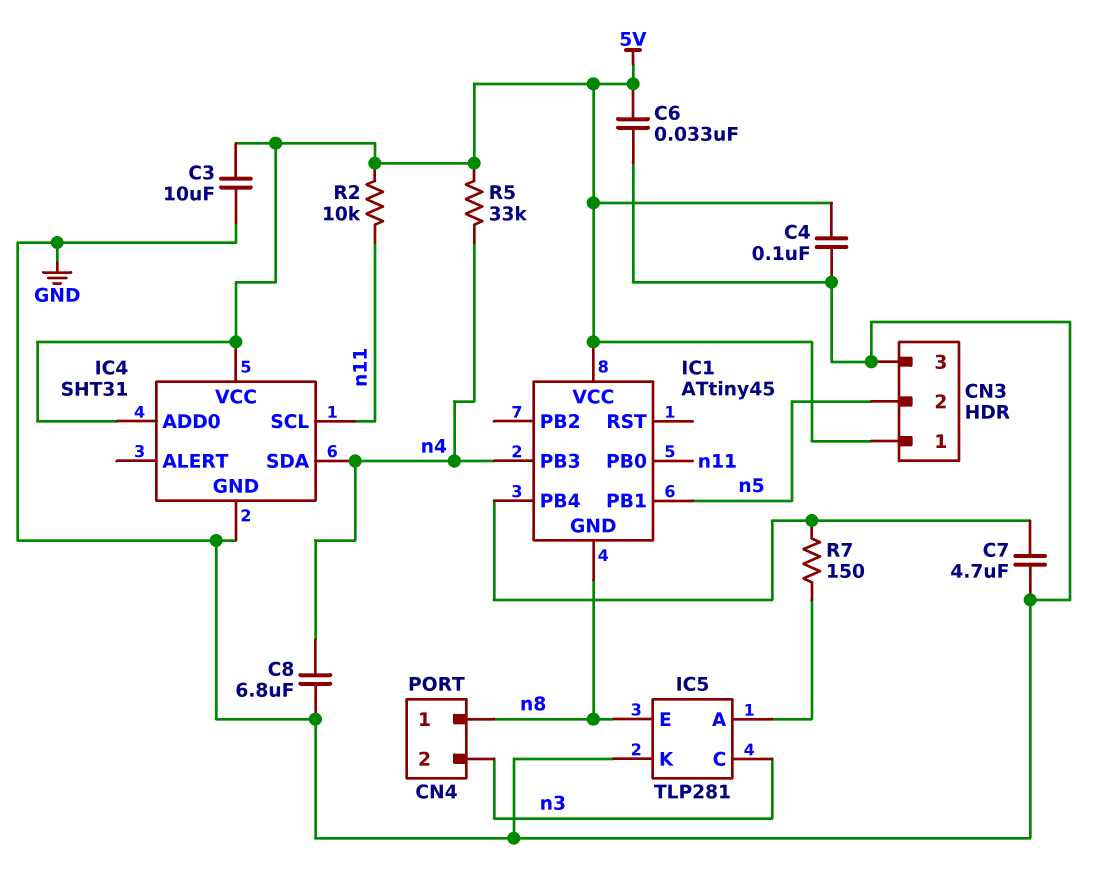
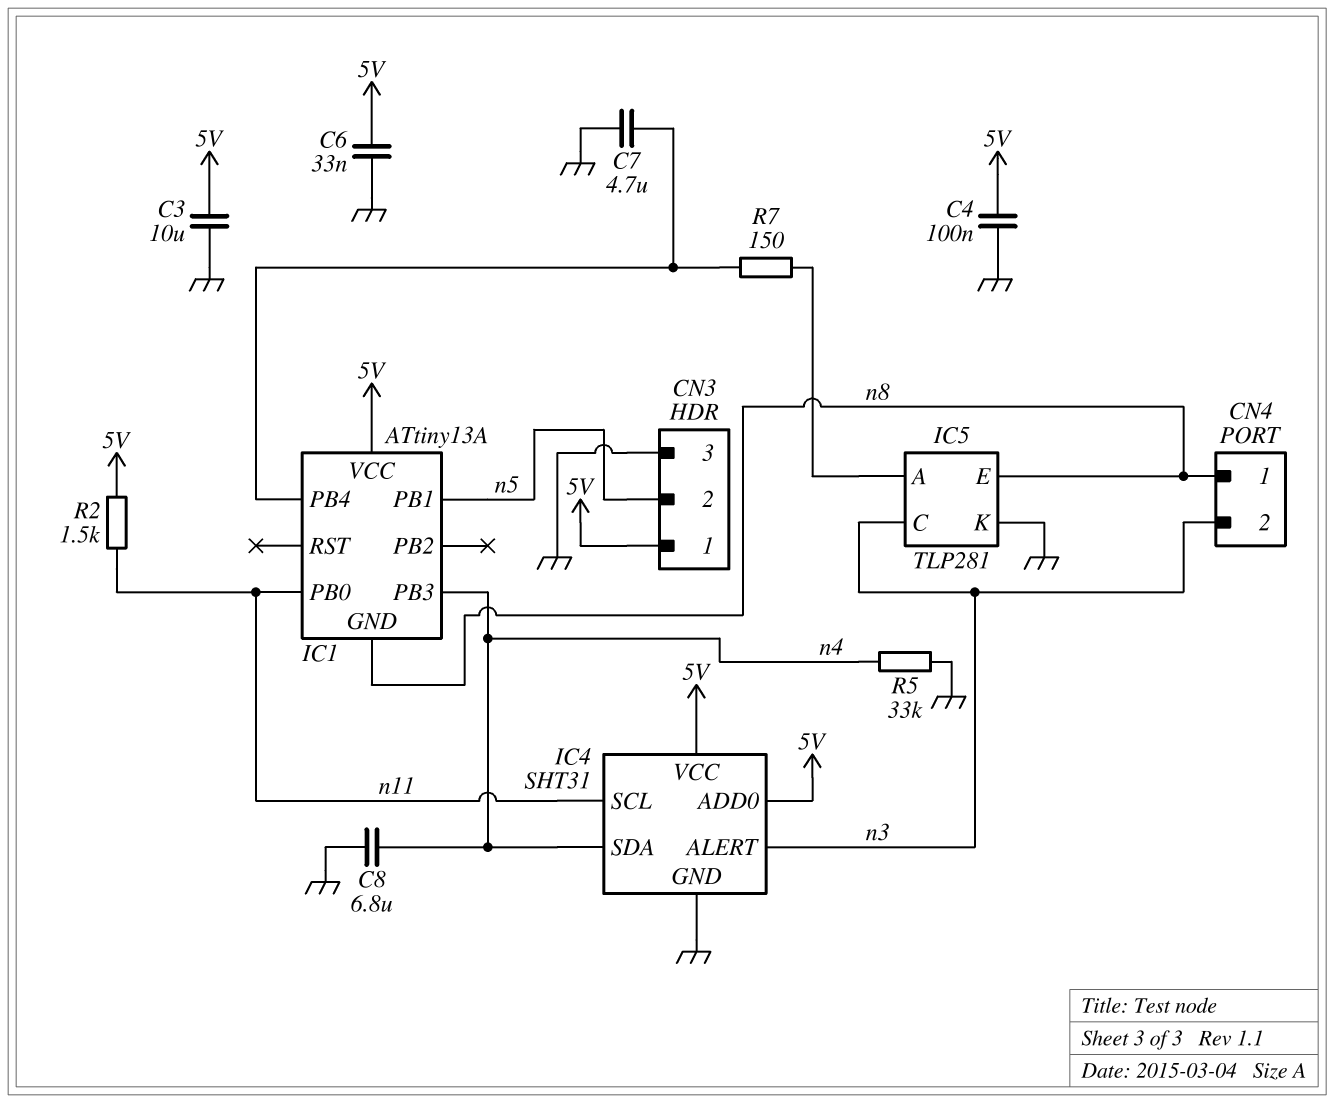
IC1: ATtiny45 -> ATtiny13A
IC4 pin ALERT: none -> n3
R2: 10k (5V, n11) -> 1.5k (5V, n11)
R5: 33k (5V, n4) -> 33k (GND, n4)

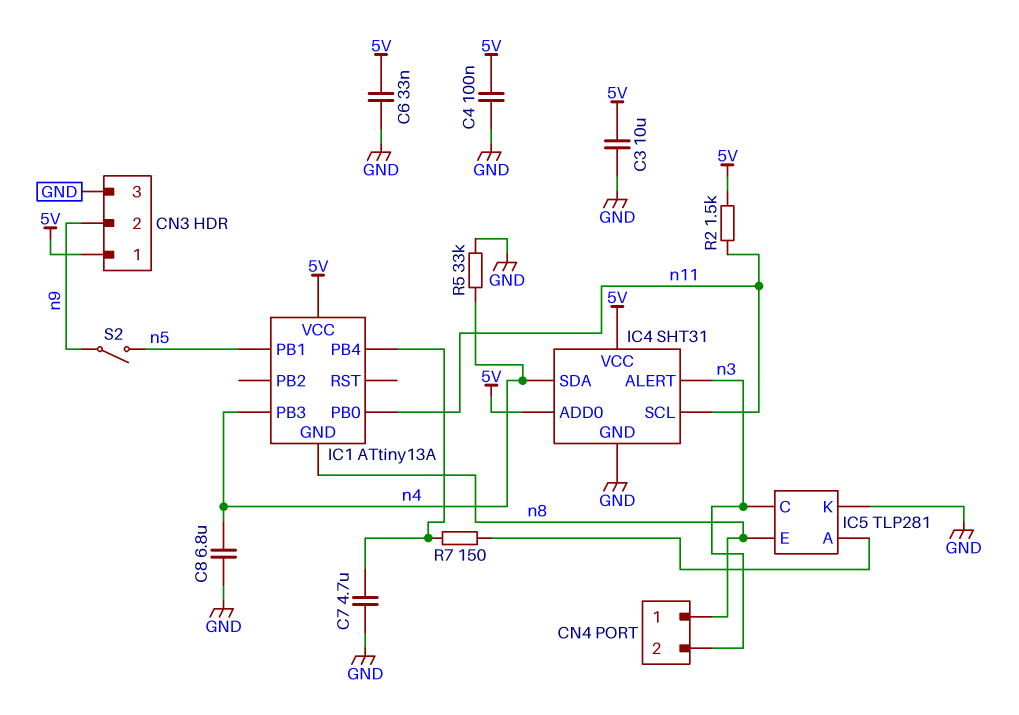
CN3 pin 2: n5 -> n9
S2: none -> switch (n5, n9)

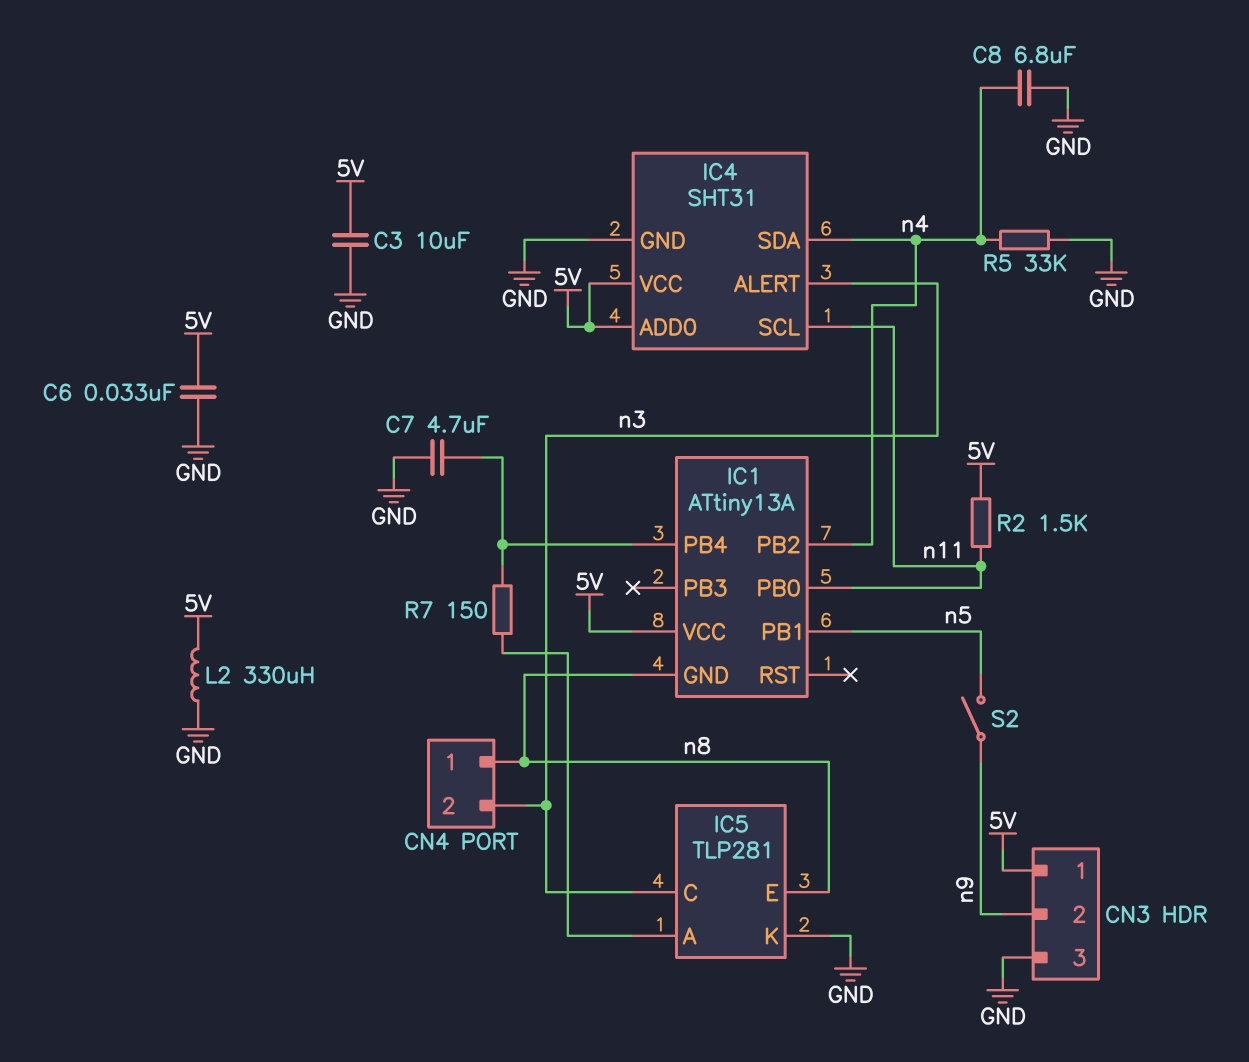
C4: 100nF (5V, GND) -> none
IC1 pin PB2: none -> n4
IC1 pin PB3: n4 -> none
L2: none -> 330uH (5V, GND)

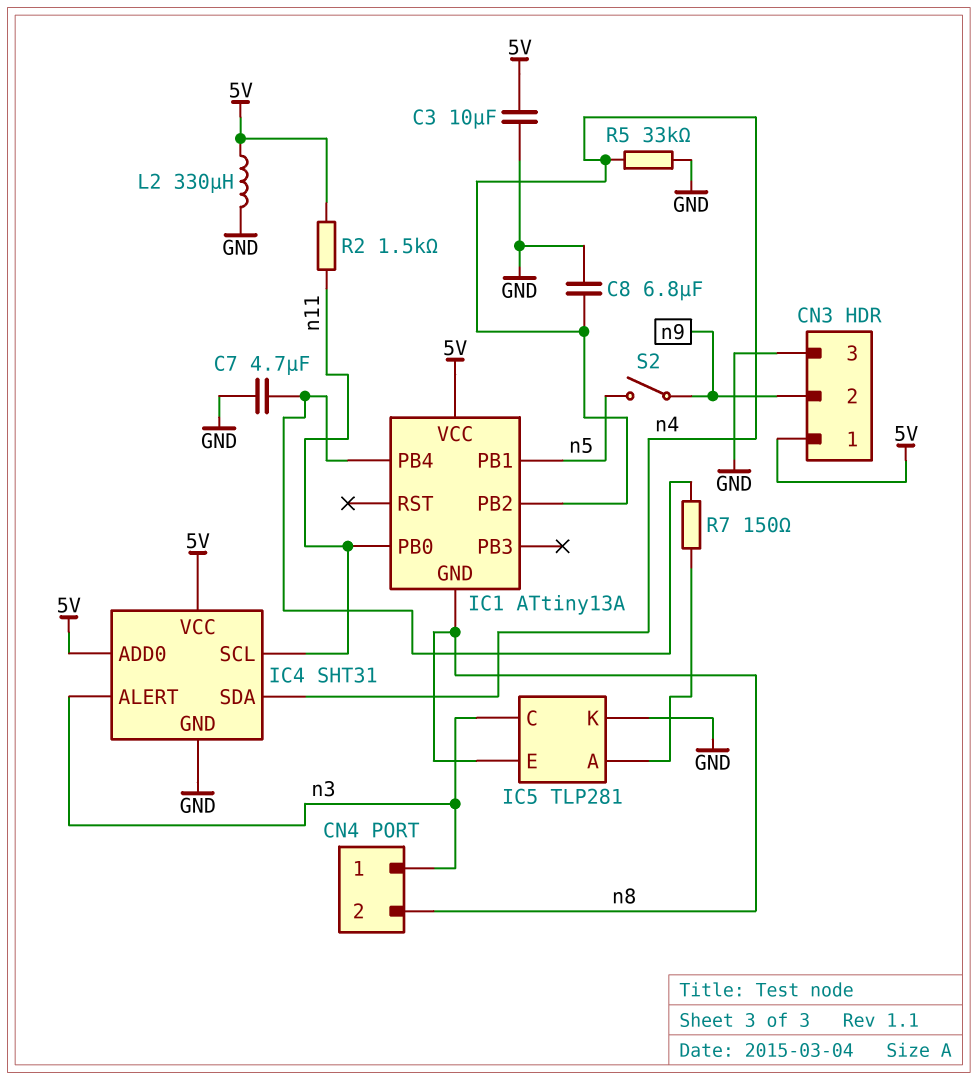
C6: 33nF (5V, GND) -> none
CN4 pin 1: n8 -> n3
CN4 pin 2: n3 -> n8

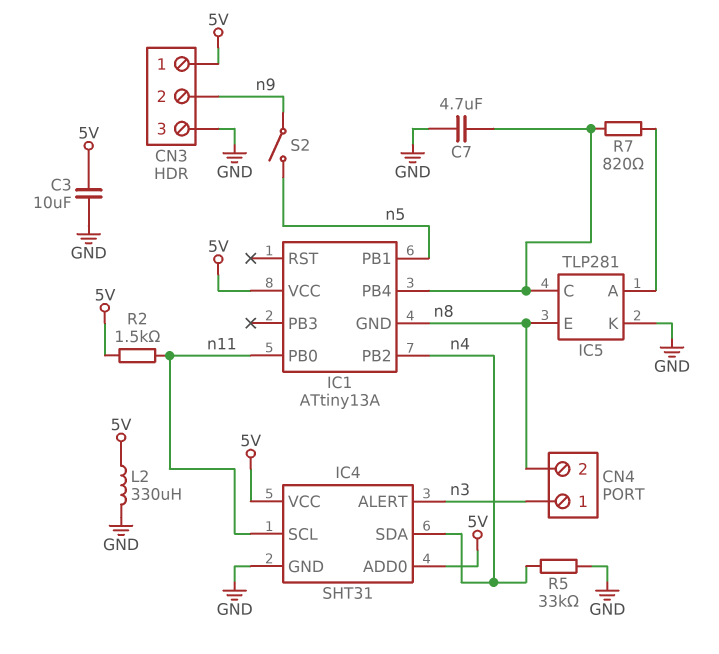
C8: 6.8uF (GND, n4) -> none
IC5 pin C: n3 -> IC1/PB4
R7: 150 (IC1/PB4, IC5/A) -> 820 (IC1/PB4, IC5/A)

